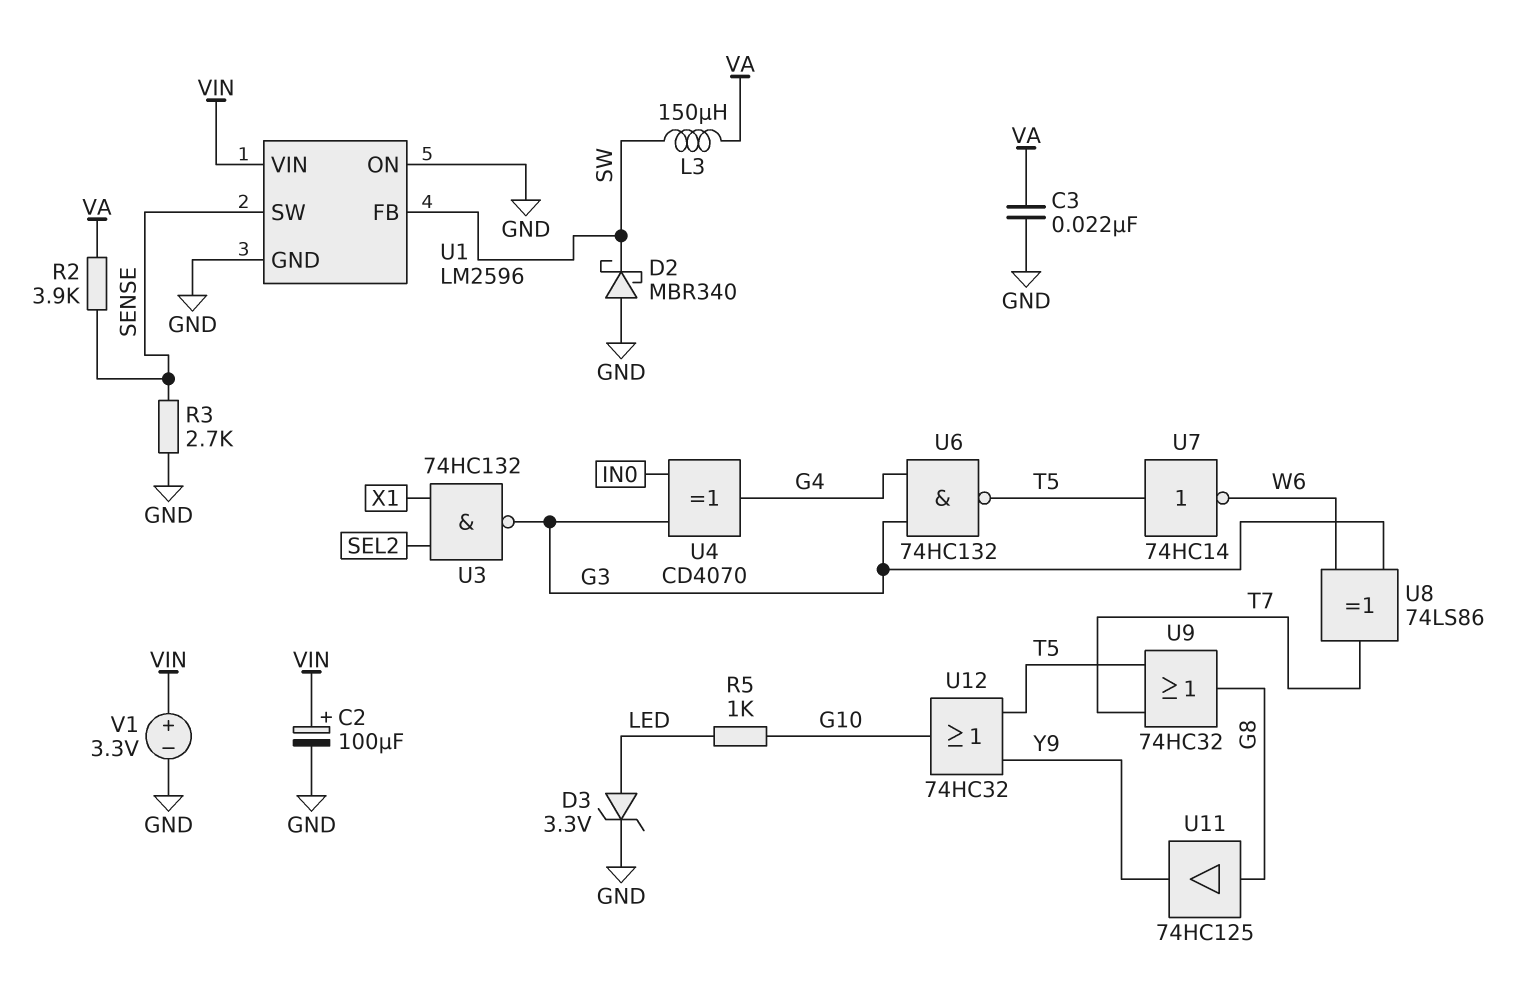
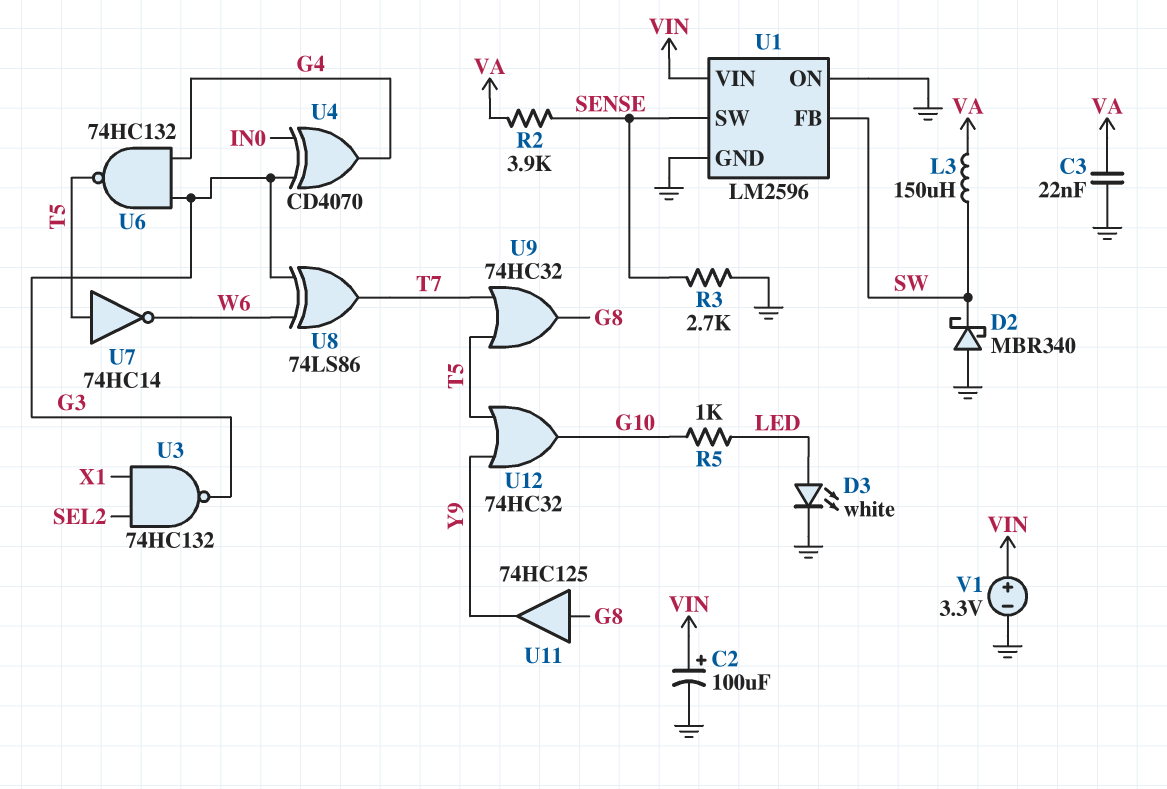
D3: zener 3.3V (A LED, K GND) -> LED white (A LED, K GND)

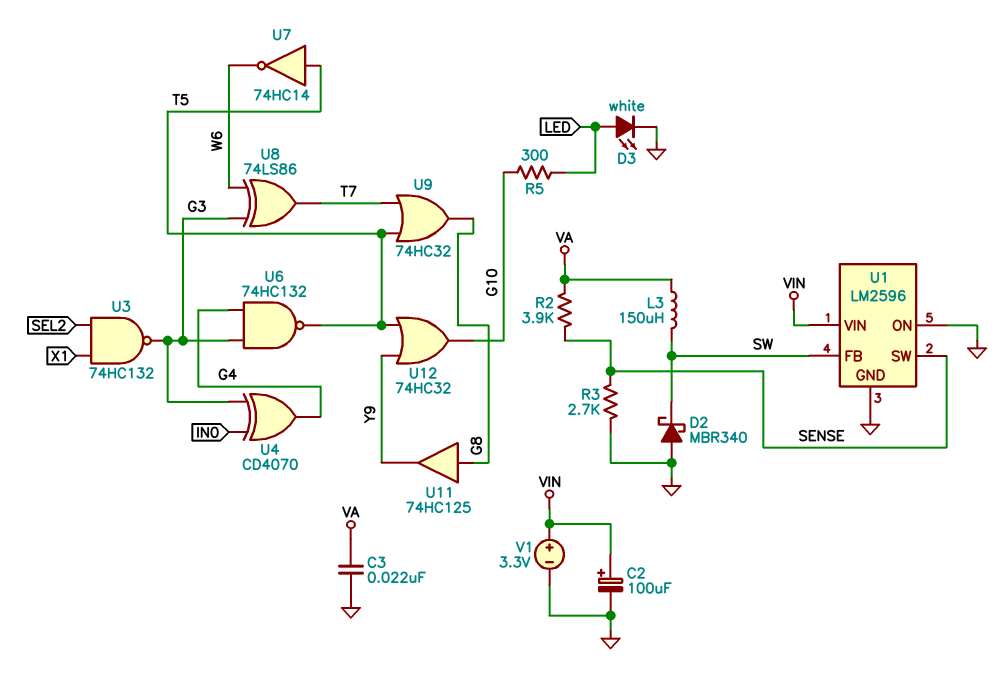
R5: 1k (G10, LED) -> 300 (G10, LED)

